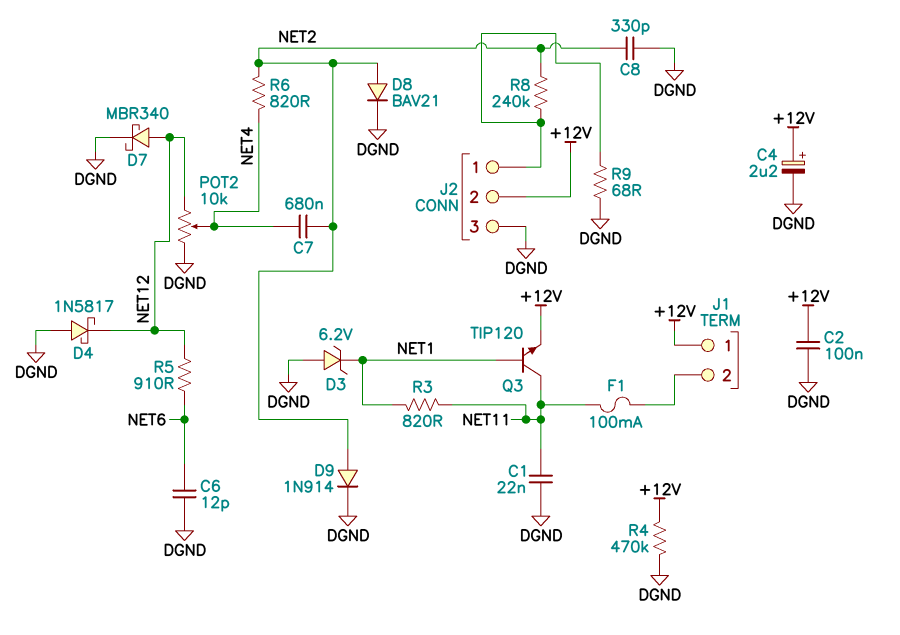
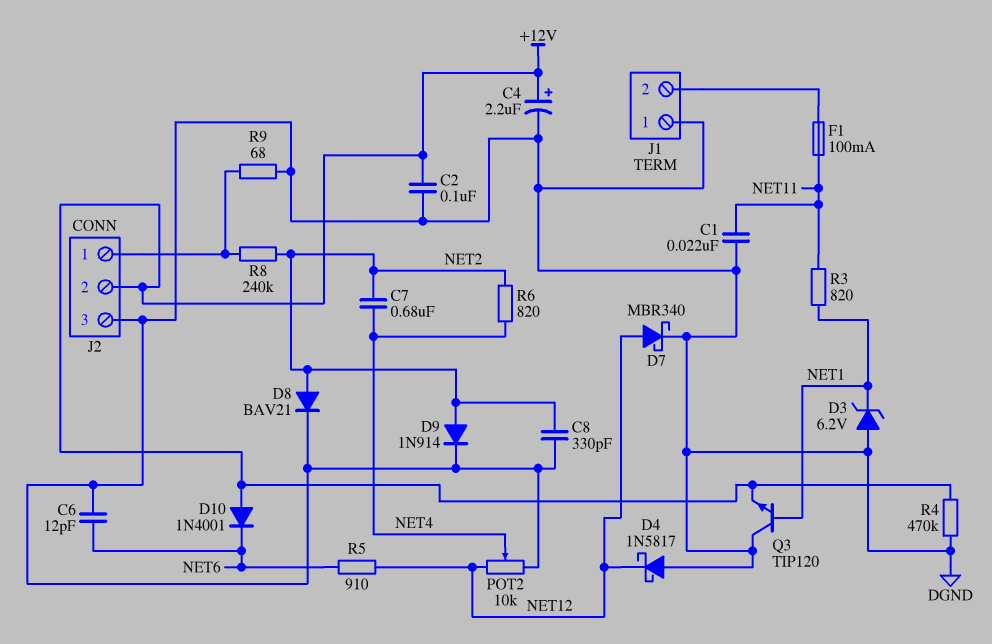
D10: none -> diode 1N4001 (A +12V, K NET6)
J1 pin 1: +12V -> DGND
Q3: NPN TIP120 (B NET1, C NET11, E +12V) -> NPN TIP120 (B NET1, C DGND, E +12V)

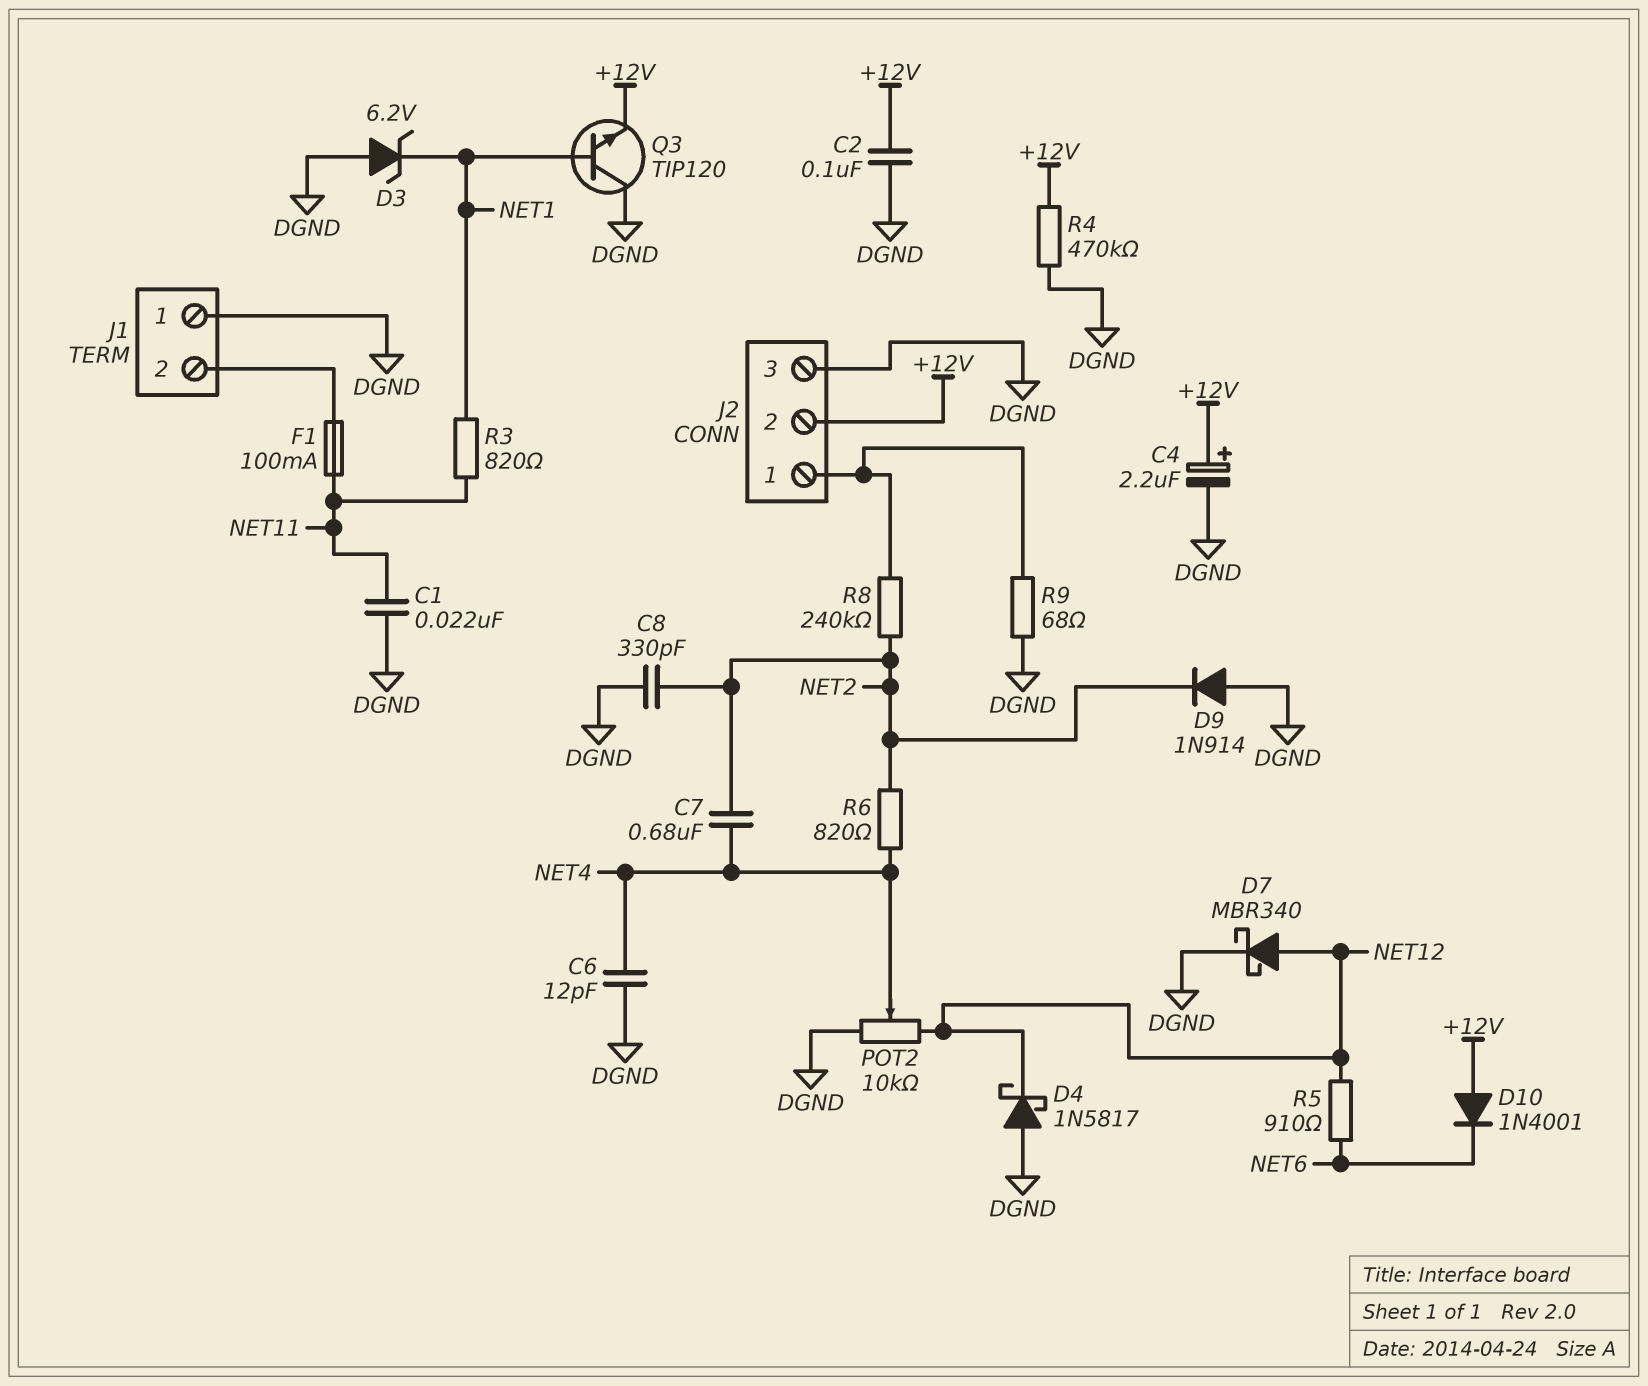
C6: 12pF (DGND, NET6) -> 12pF (DGND, NET4)
D8: diode BAV21 (A NET2, K DGND) -> none
D9: diode 1N914 (A NET2, K DGND) -> diode 1N914 (A DGND, K NET2)

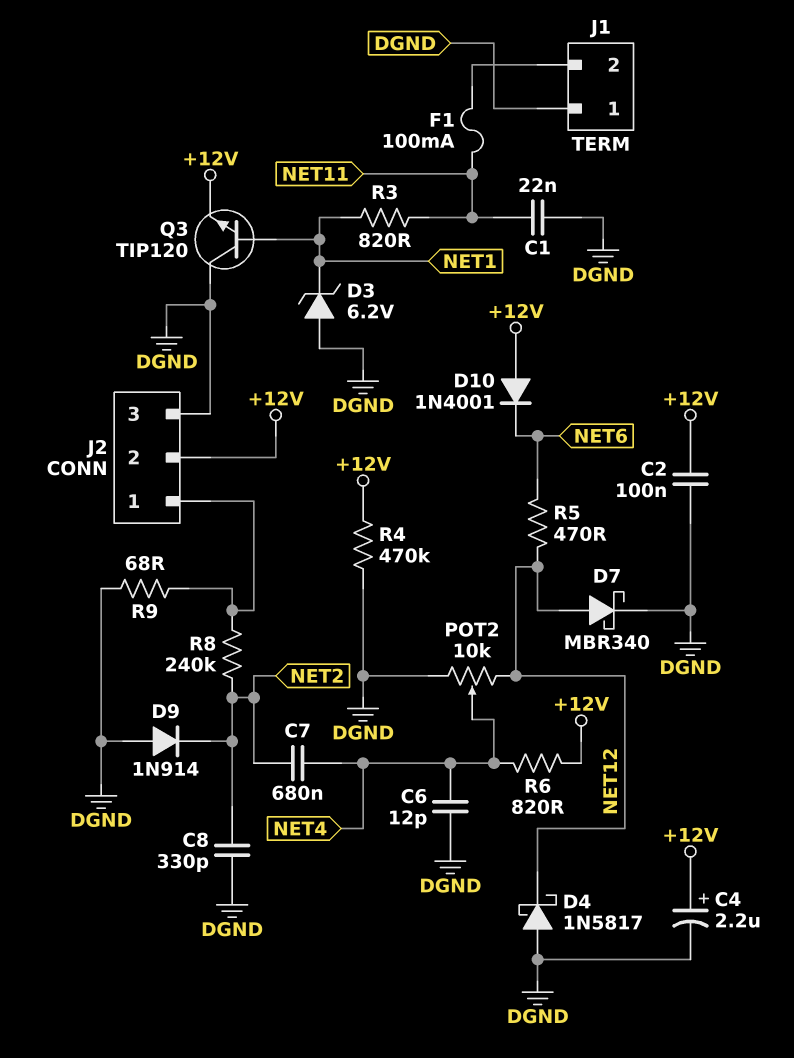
R5: 910 (NET6, NET12) -> 470 (NET6, NET12)
R6: 820 (NET2, NET4) -> 820 (+12V, NET4)

